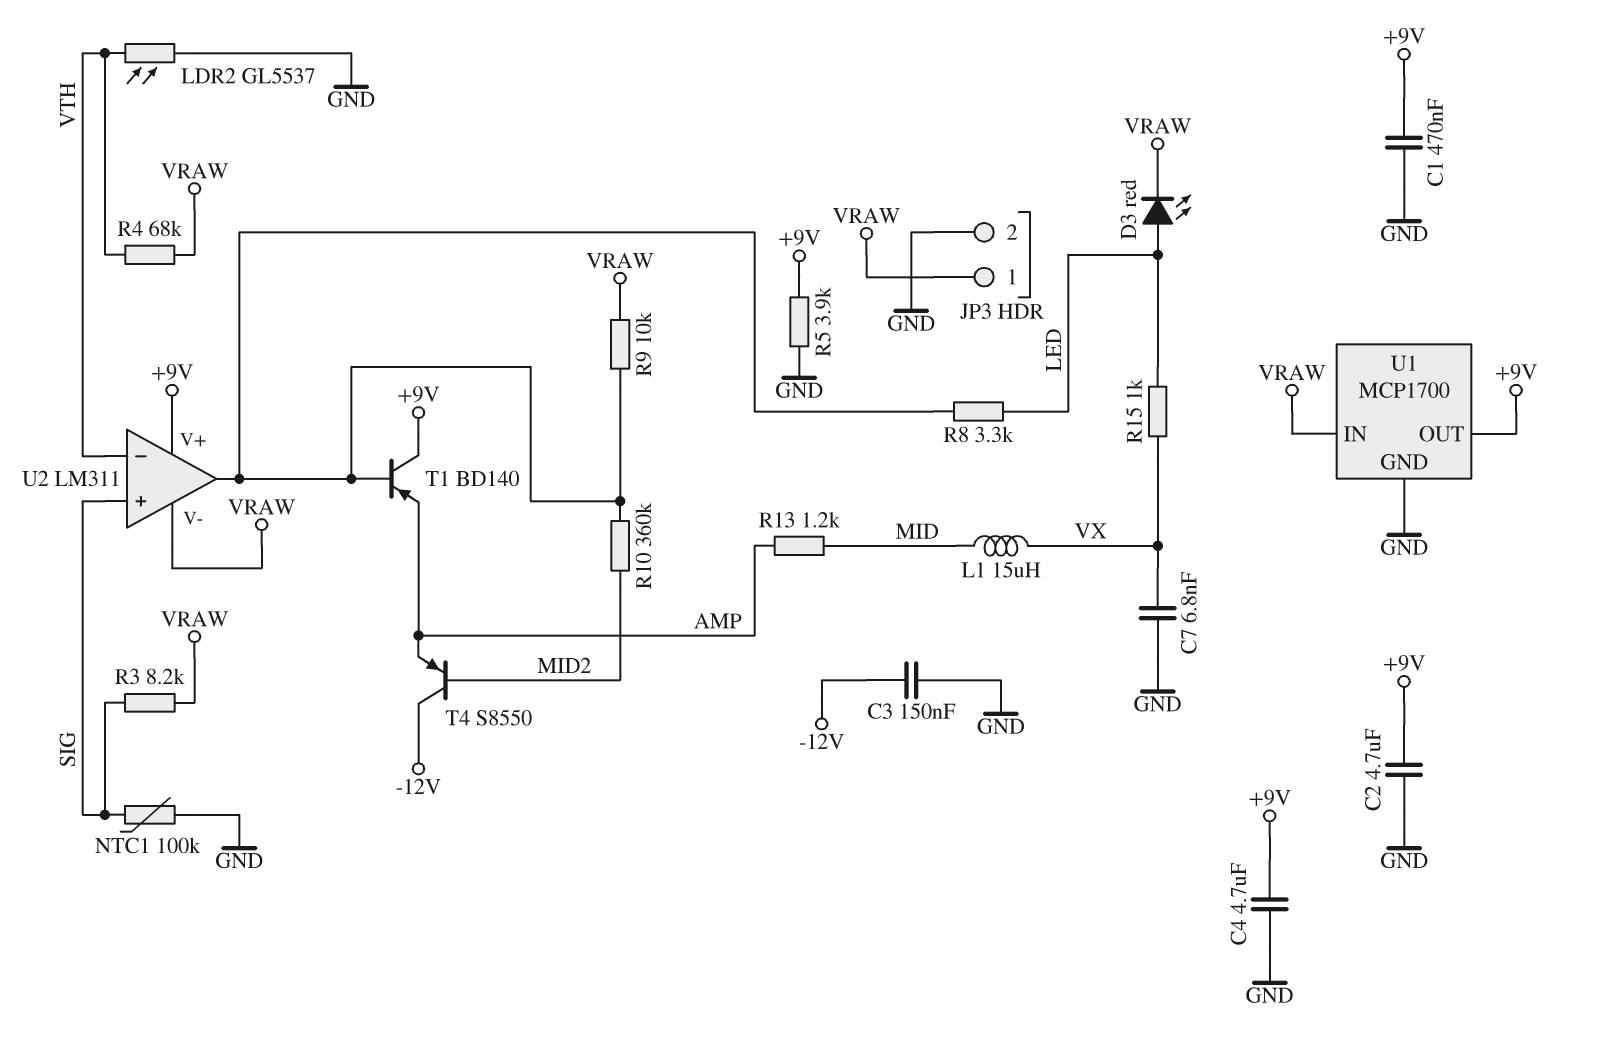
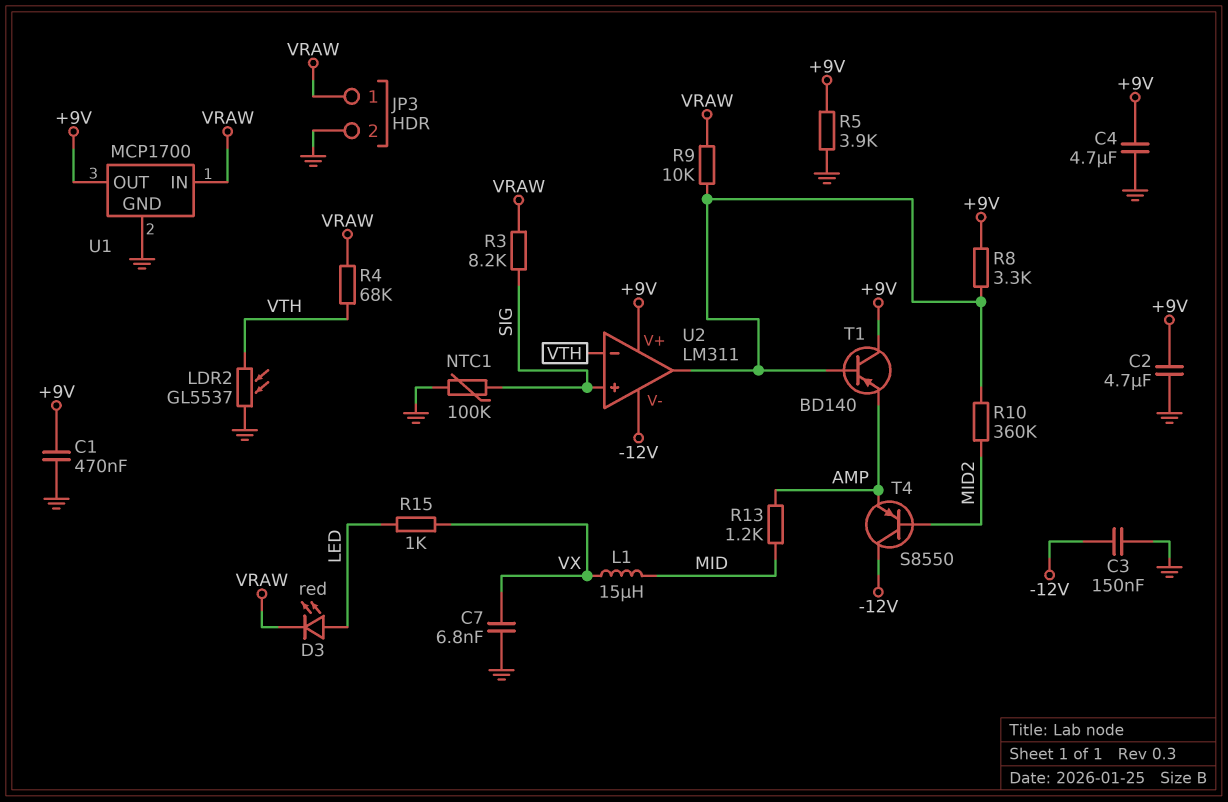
R8: 3.3k (LED, U2/out) -> 3.3k (+9V, U2/out)
U2 pin V-: VRAW -> -12V

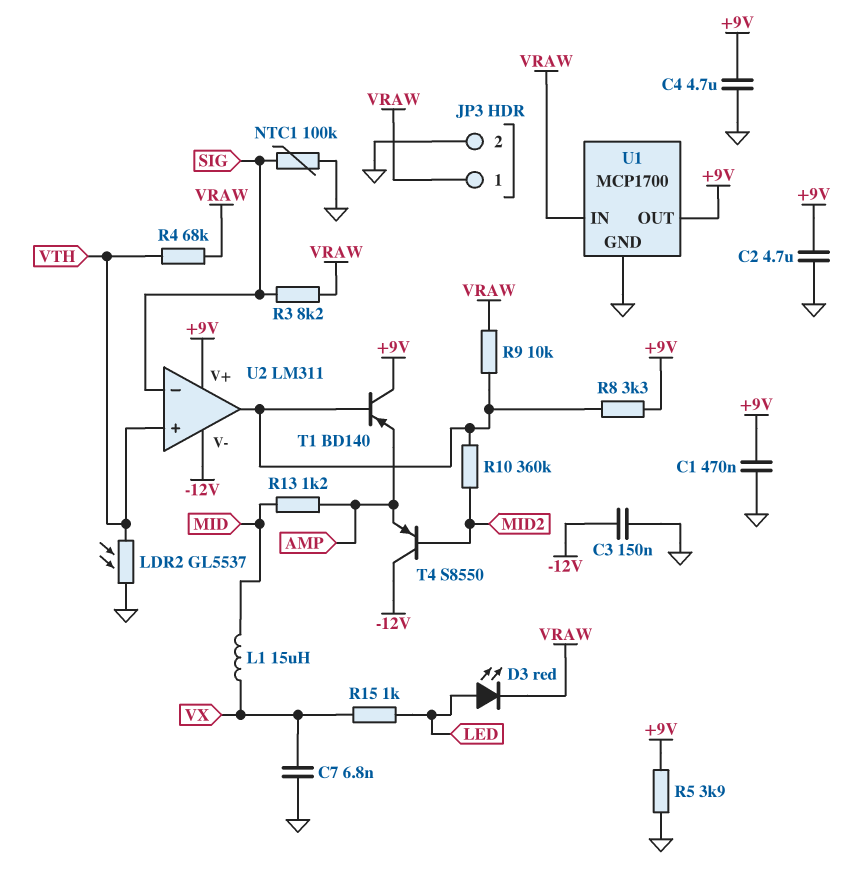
U2 pin in+: SIG -> VTH
U2 pin in-: VTH -> SIG

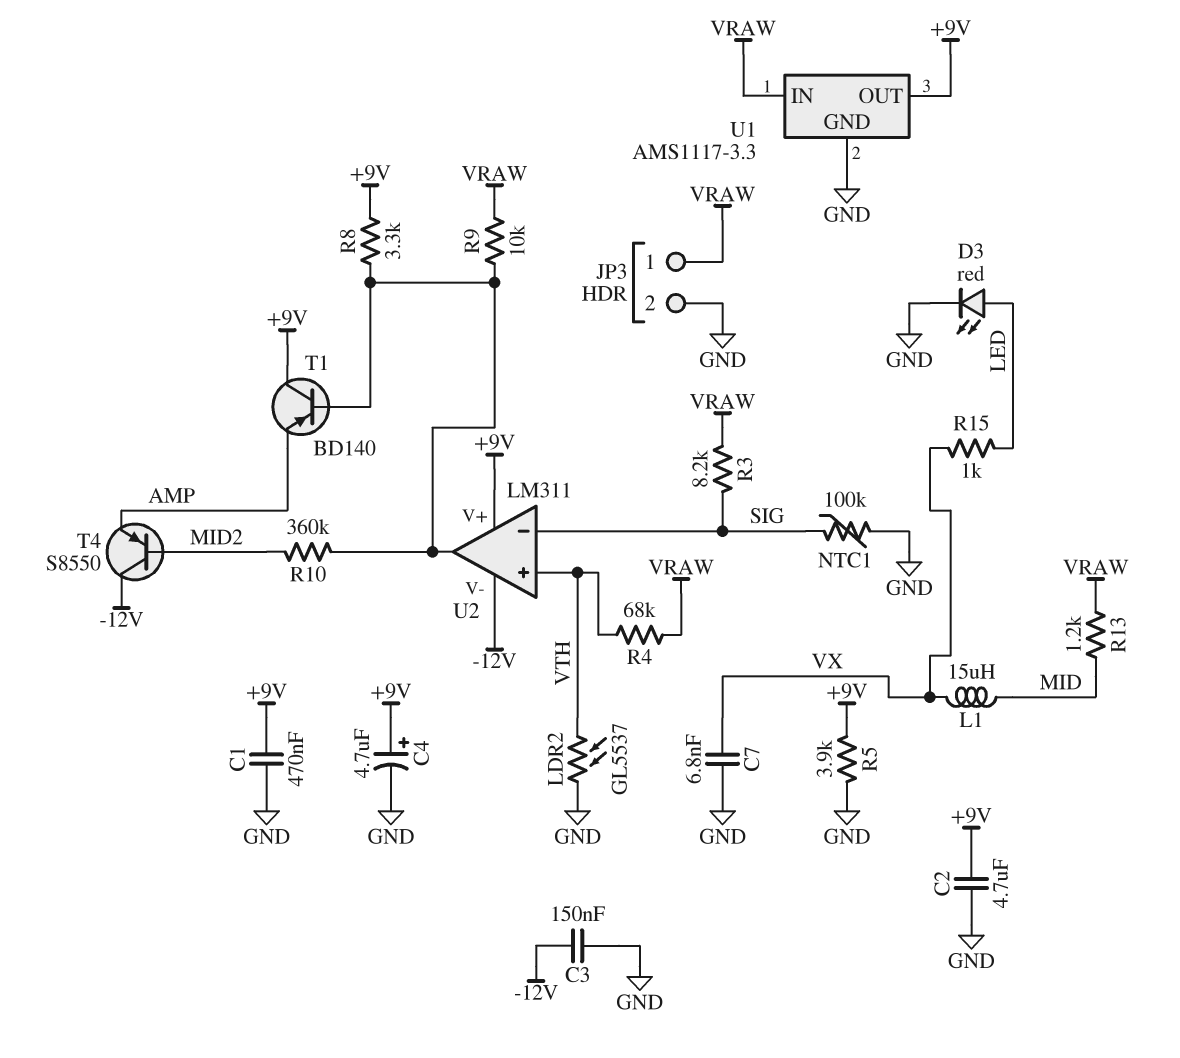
C4: 4.7uF (+9V, GND) -> 4.7uF (plus +9V, minus GND)
D3: LED red (A LED, K VRAW) -> LED red (A LED, K GND)
R13: 1.2k (AMP, MID) -> 1.2k (MID, VRAW)
U1: MCP1700 -> AMS1117-3.3

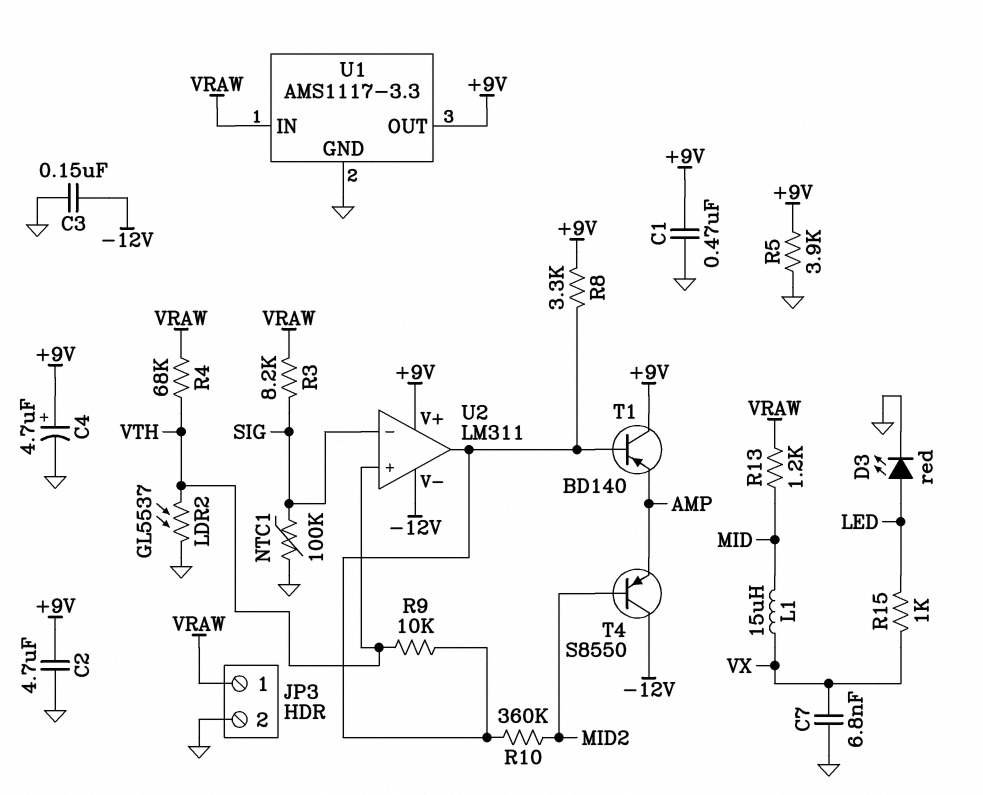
R9: 10k (U2/out, VRAW) -> 10k (U2/out, VTH)

